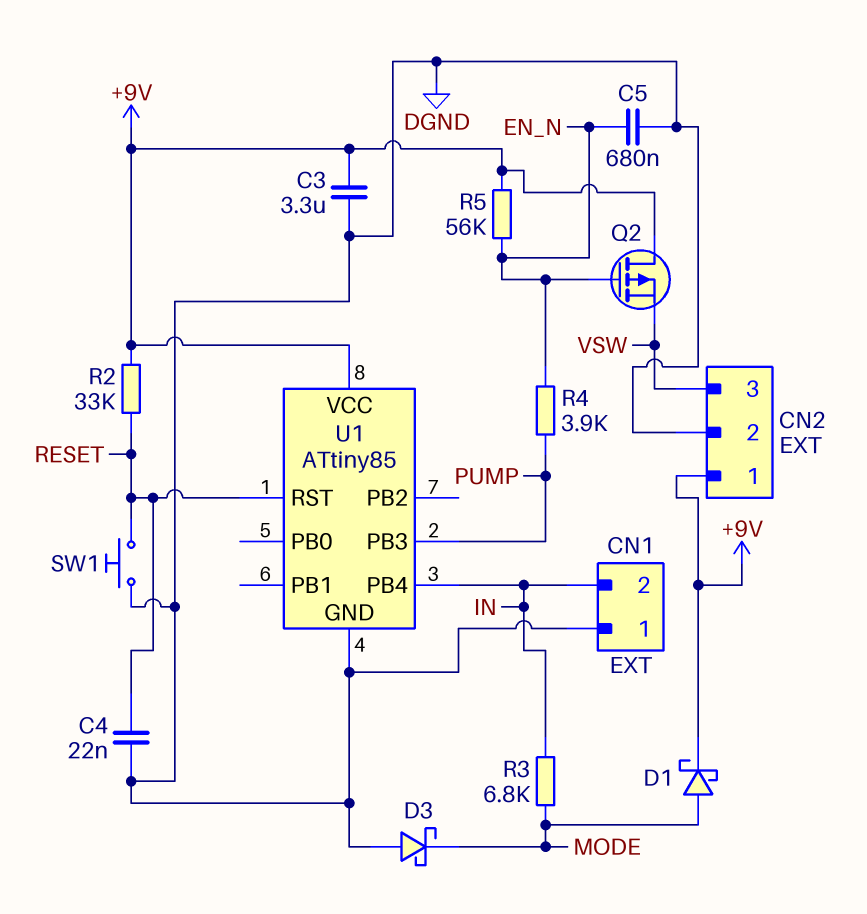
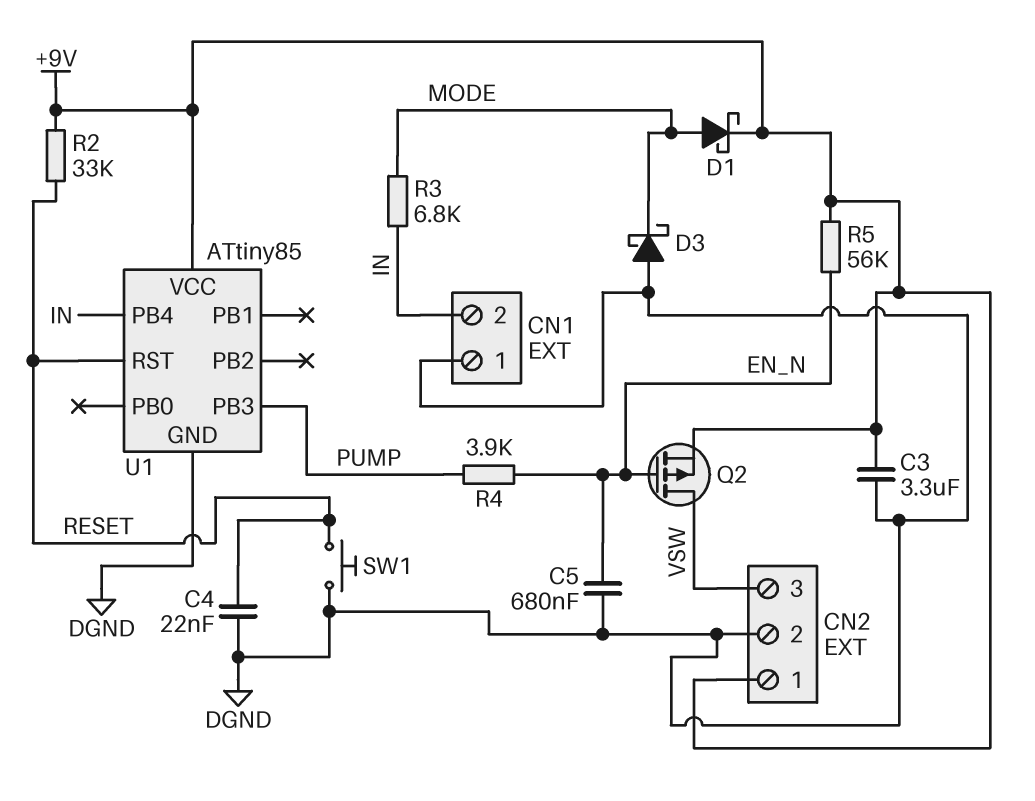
Q2: PMOS (G EN_N, D +9V, S VSW) -> PMOS (G EN_N, D VSW, S +9V)

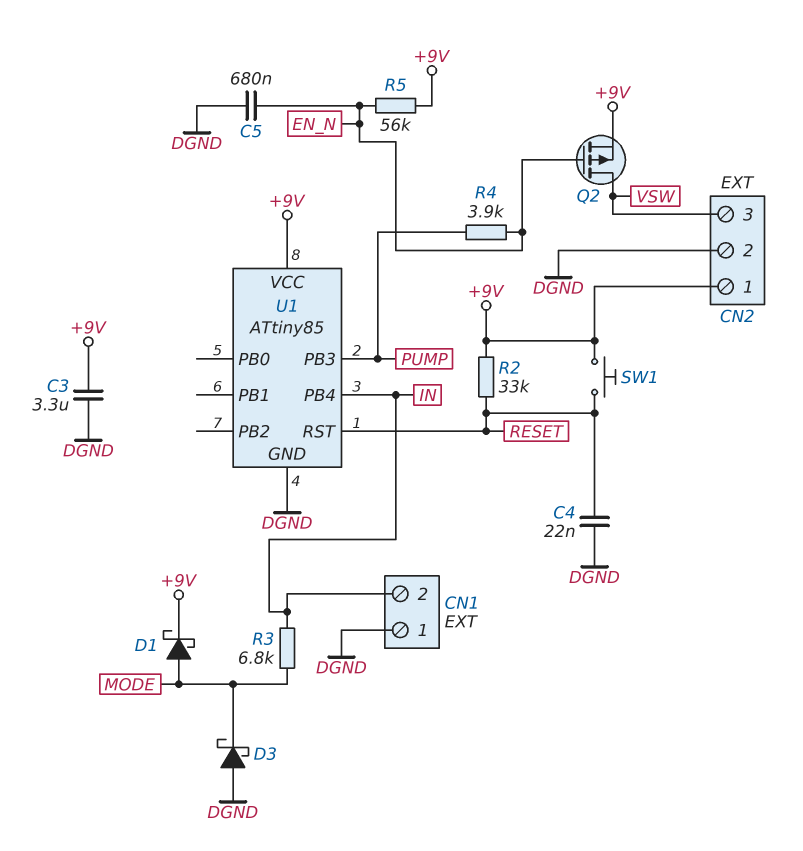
SW1: button (DGND, RESET) -> button (+9V, RESET)

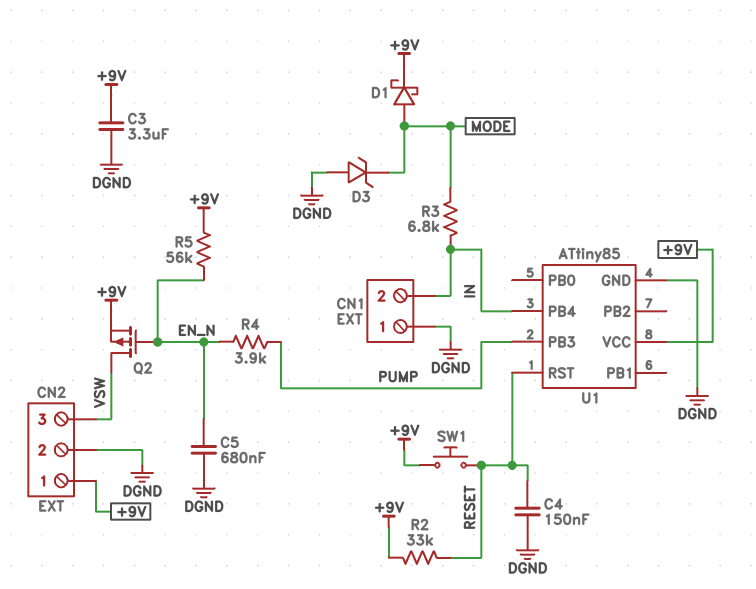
C4: 22nF (DGND, RESET) -> 150nF (DGND, RESET)
D3: schottky (A DGND, K MODE) -> zener (A DGND, K MODE)

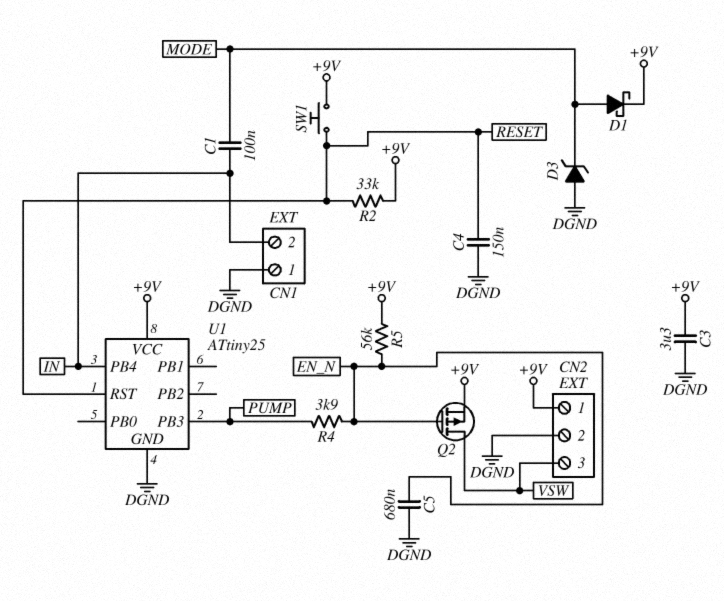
C1: none -> 100nF (IN, MODE)
R3: 6.8k (IN, MODE) -> none
U1: ATtiny85 -> ATtiny25

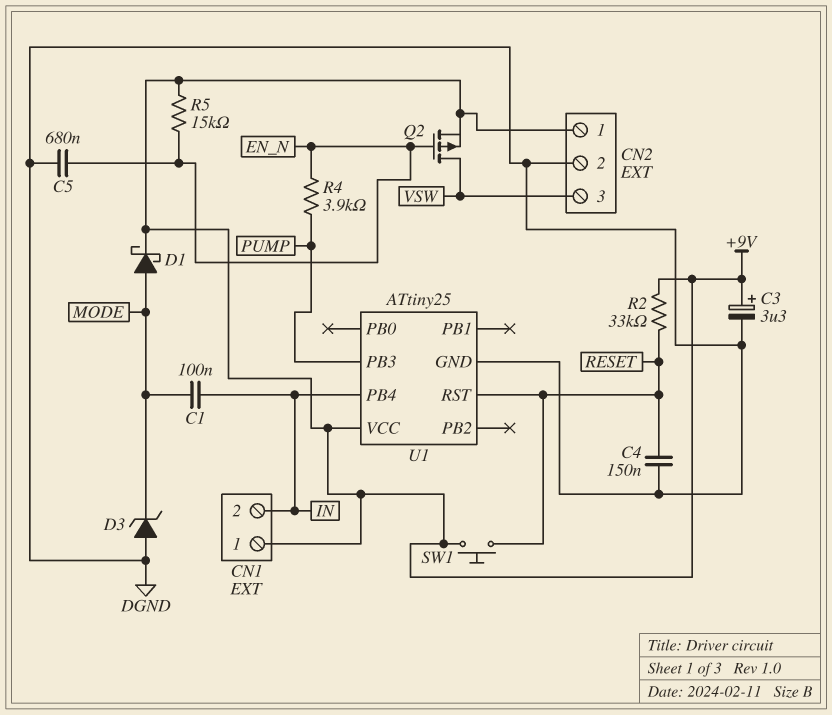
C3: 3.3uF (+9V, DGND) -> 3.3uF (plus +9V, minus DGND)
CN1 pin 1: DGND -> +9V
R5: 56k (+9V, EN_N) -> 15k (+9V, EN_N)

